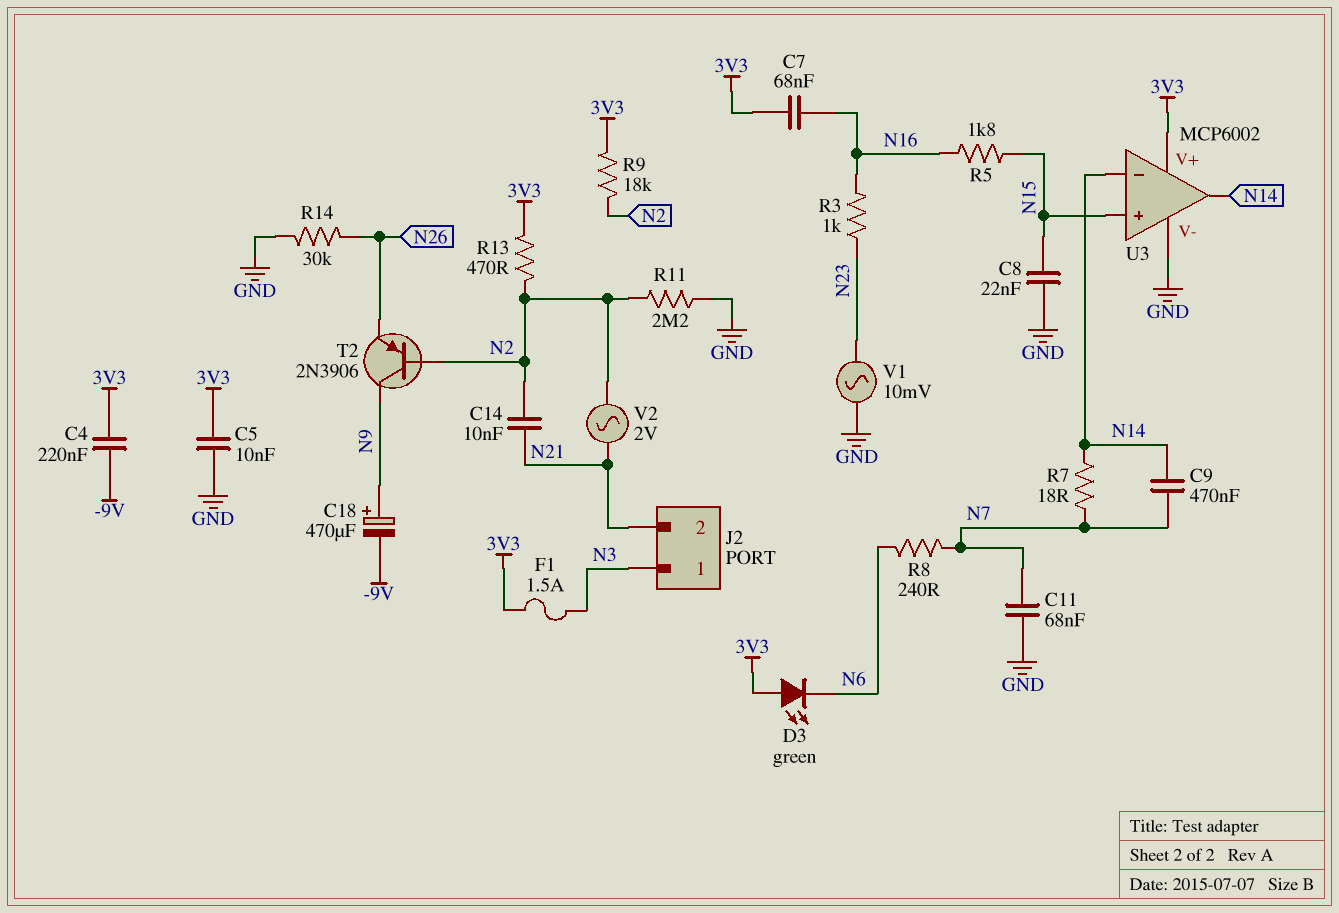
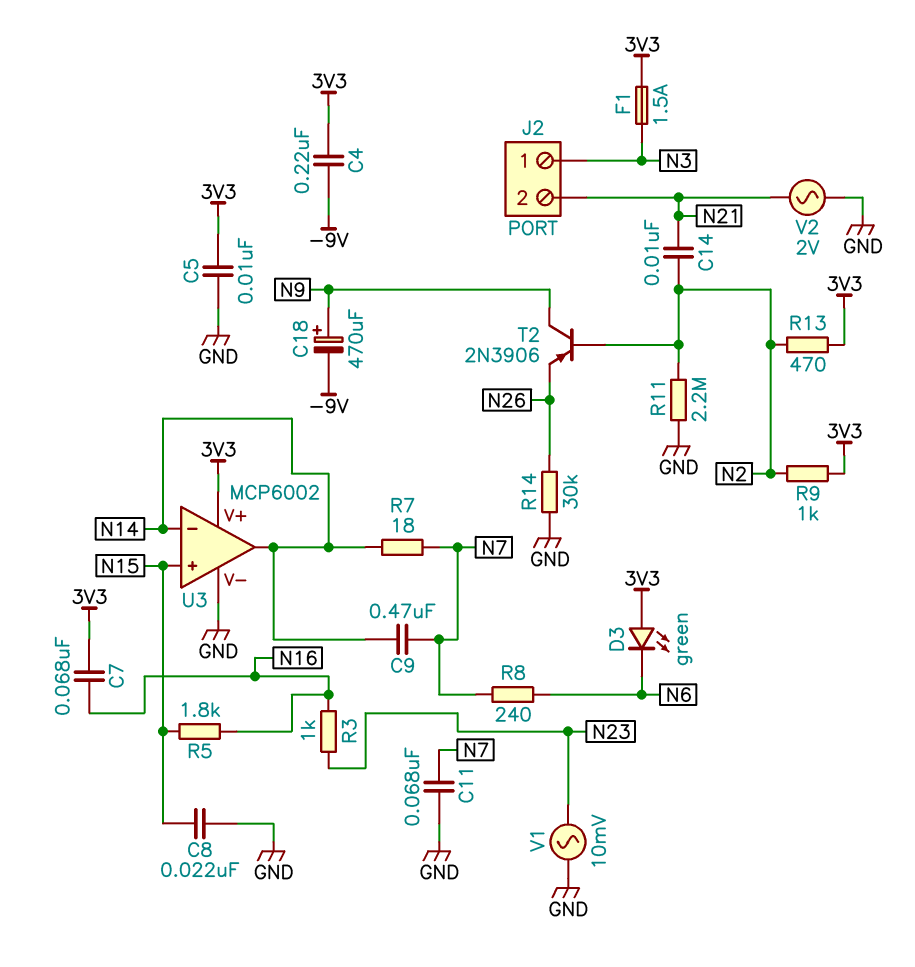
R9: 18k (3V3, N2) -> 1k (3V3, N2)
V2: AC 2V (N2, N21) -> AC 2V (GND, N21)

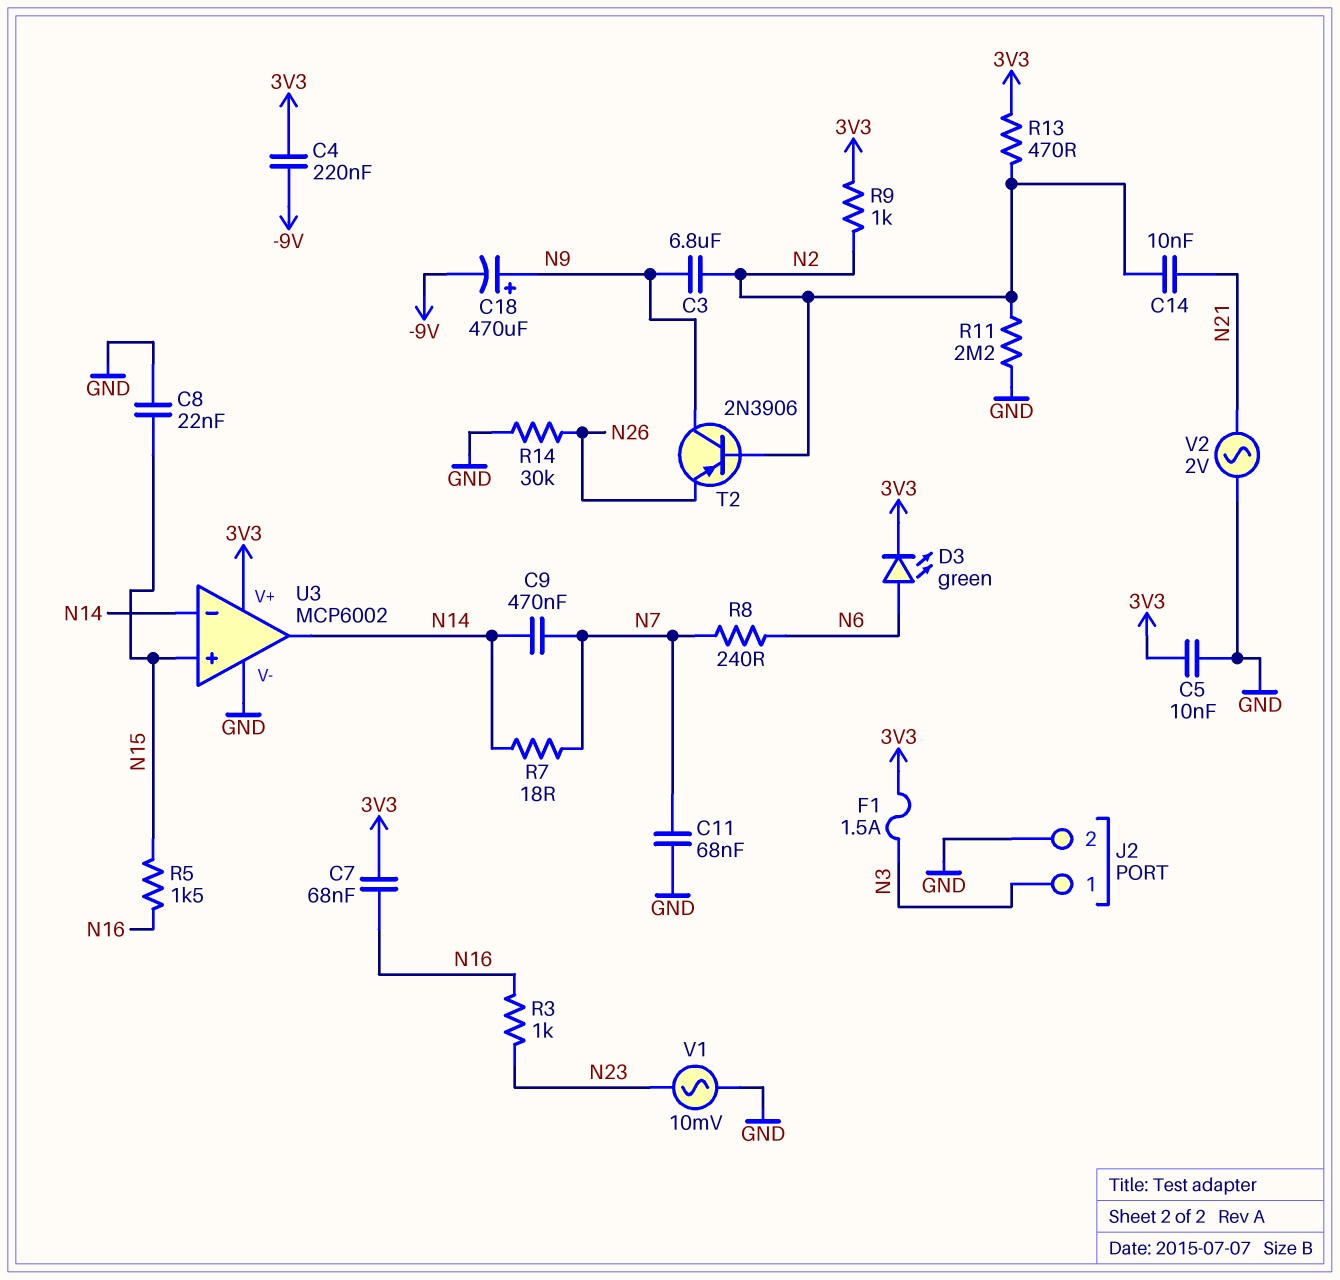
C3: none -> 6.8uF (N2, N9)
D3: LED green (A 3V3, K N6) -> LED green (A N6, K 3V3)
J2 pin 2: N21 -> GND
R5: 1.8k (N15, N16) -> 1.5k (N15, N16)

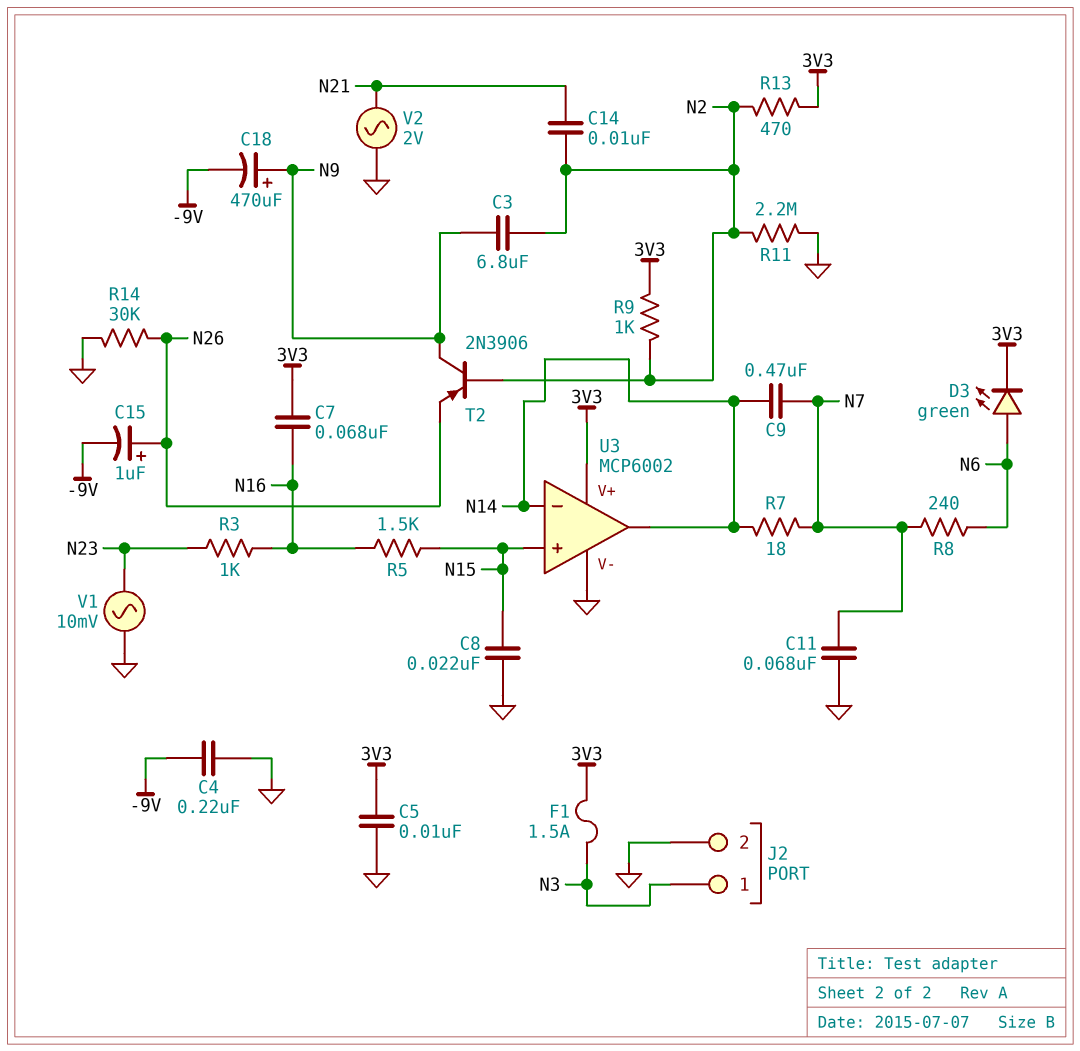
C4: 220nF (-9V, 3V3) -> 220nF (-9V, GND)
C15: none -> 1uF (plus N26, minus -9V)

